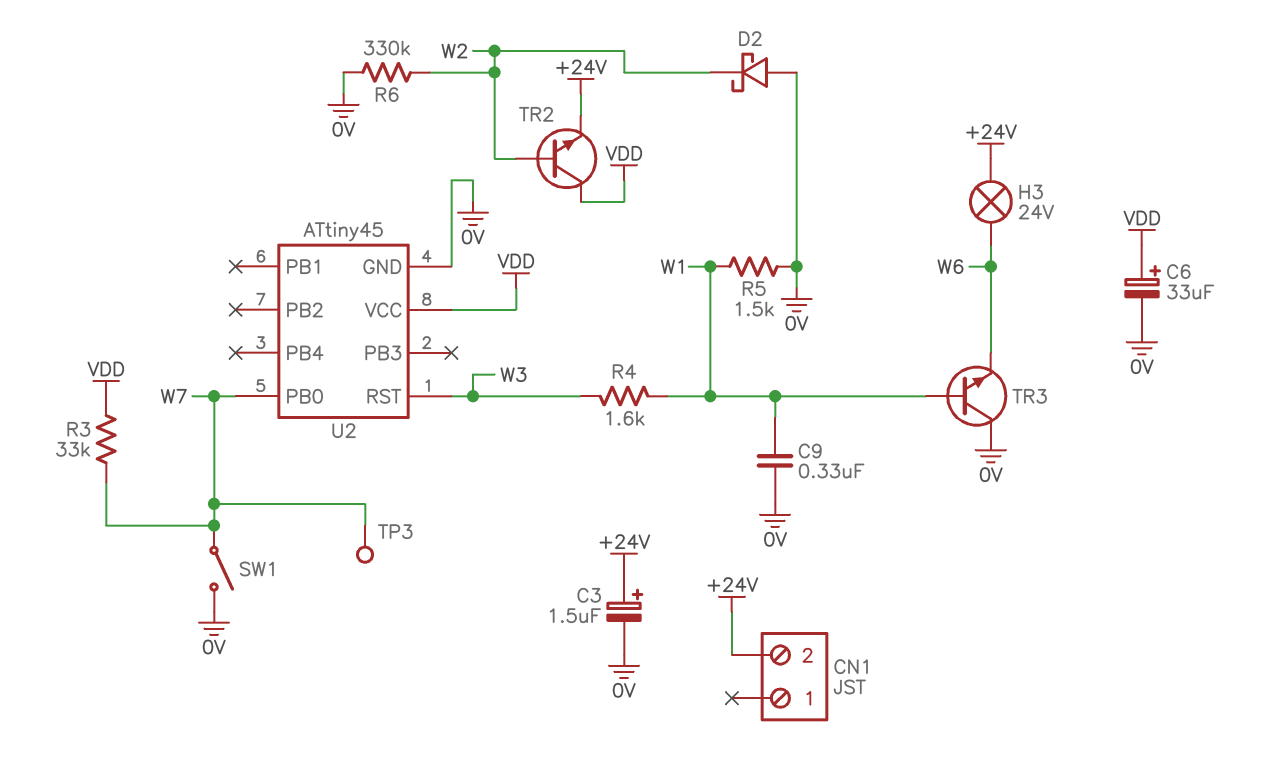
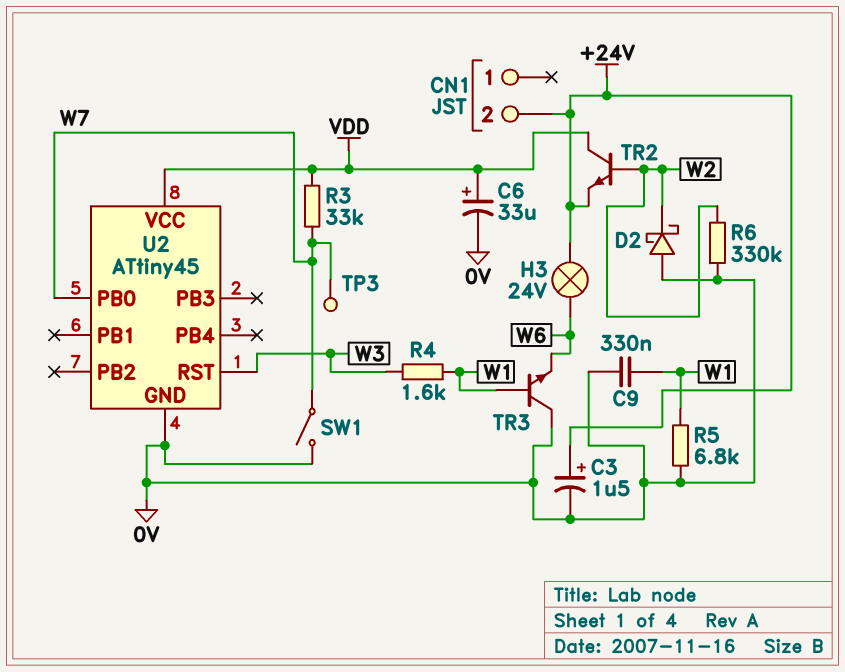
R5: 1.5k (0V, W1) -> 6.8k (0V, W1)

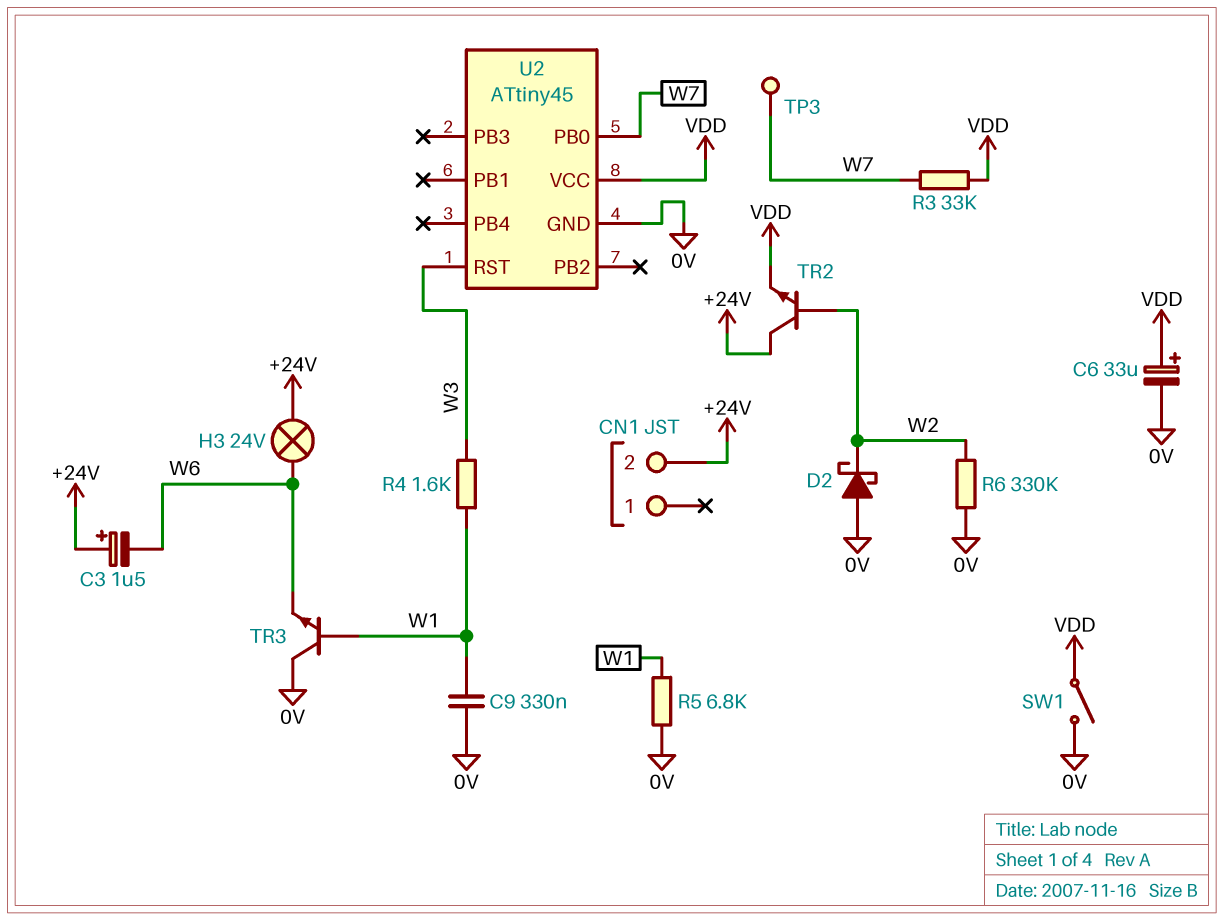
C3: 1.5uF (plus +24V, minus 0V) -> 1.5uF (plus +24V, minus W6)
SW1: switch (0V, W7) -> switch (0V, VDD)
TR2: NPN (B W2, C VDD, E +24V) -> NPN (B W2, C +24V, E VDD)

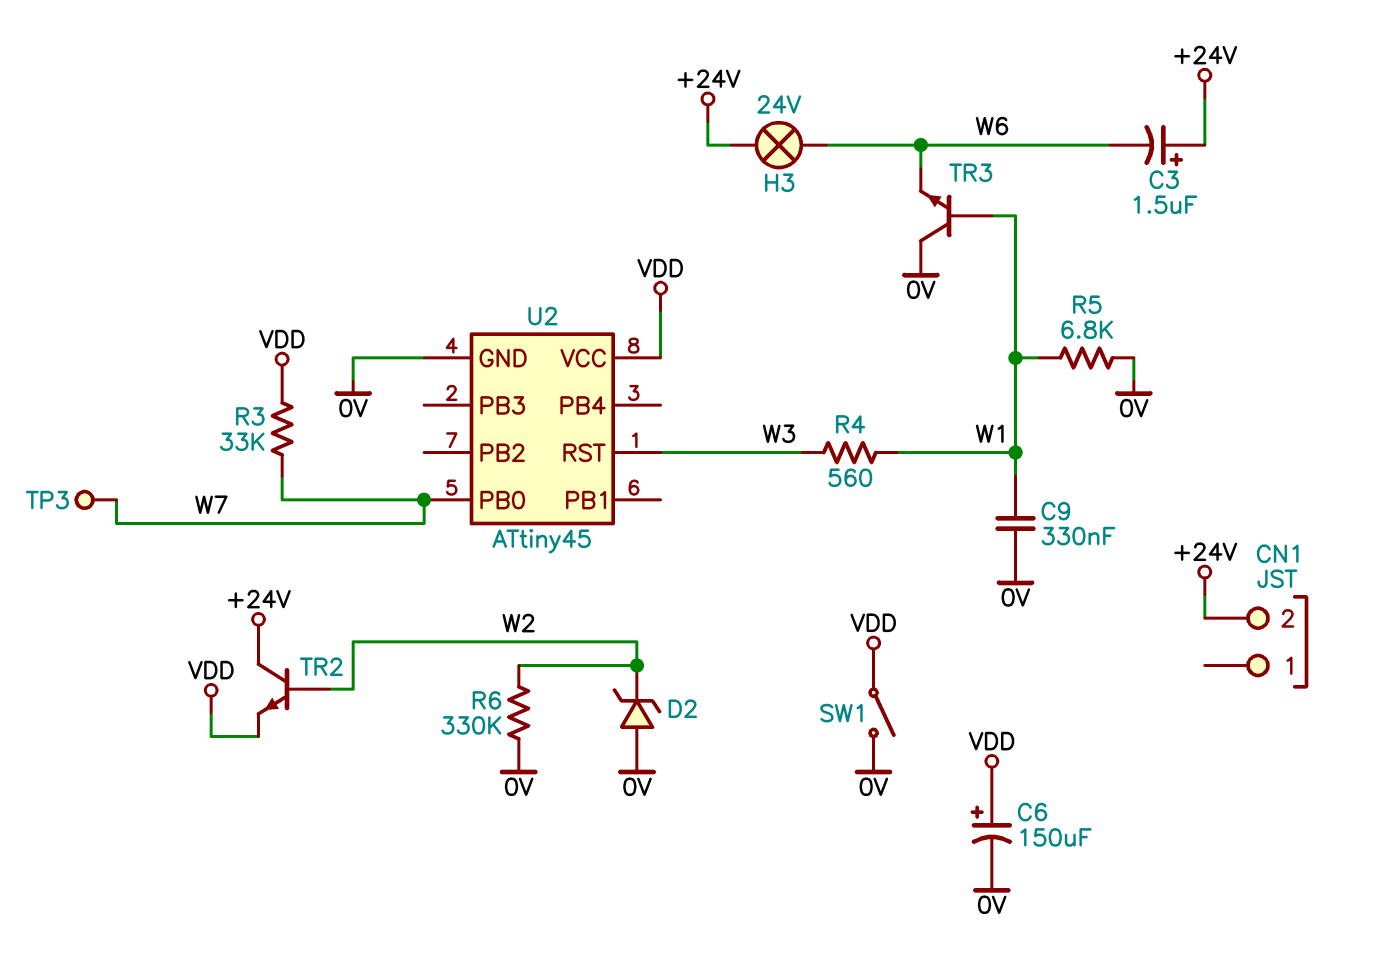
C6: 33uF (plus VDD, minus 0V) -> 150uF (plus VDD, minus 0V)
D2: schottky (A 0V, K W2) -> zener (A 0V, K W2)
R4: 1.6k (W1, W3) -> 560 (W1, W3)

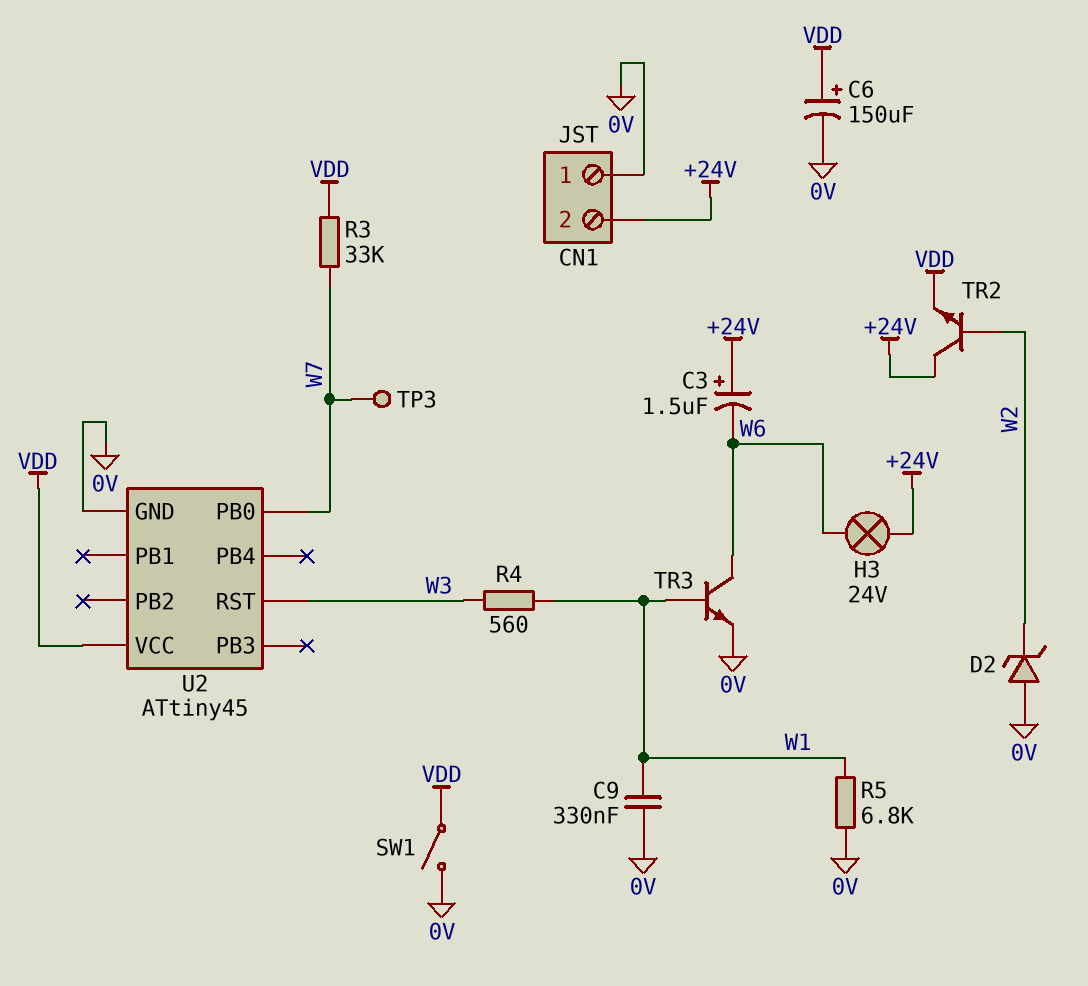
CN1 pin 1: none -> 0V
R6: 330k (0V, W2) -> none
TR3: NPN (B W1, C 0V, E W6) -> NPN (B W1, C W6, E 0V)

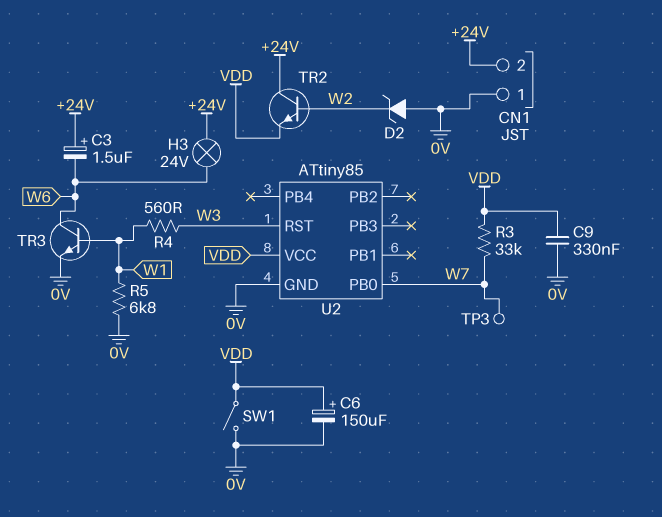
C9: 330nF (0V, W1) -> 330nF (0V, VDD)
U2: ATtiny45 -> ATtiny85

